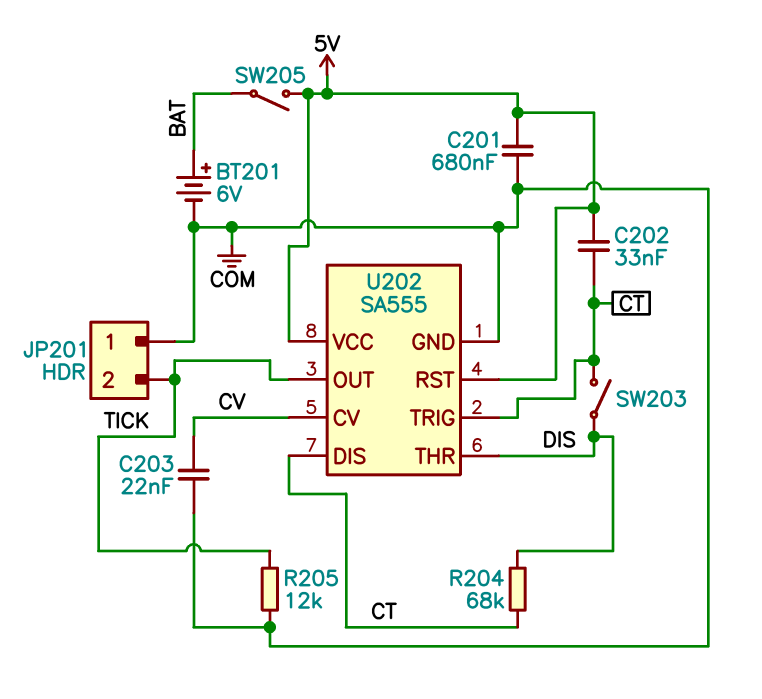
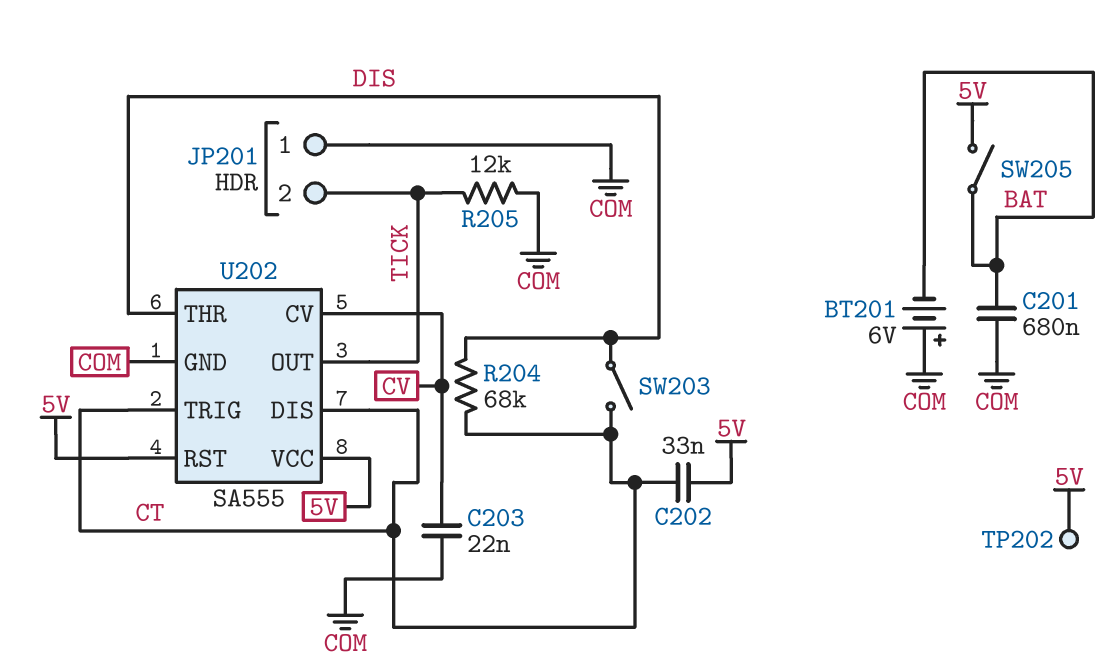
BT201: 6V (plus BAT, minus COM) -> 6V (plus COM, minus BAT)
C201: 680nF (5V, COM) -> 680nF (BAT, COM)
TP202: none -> test point (5V)

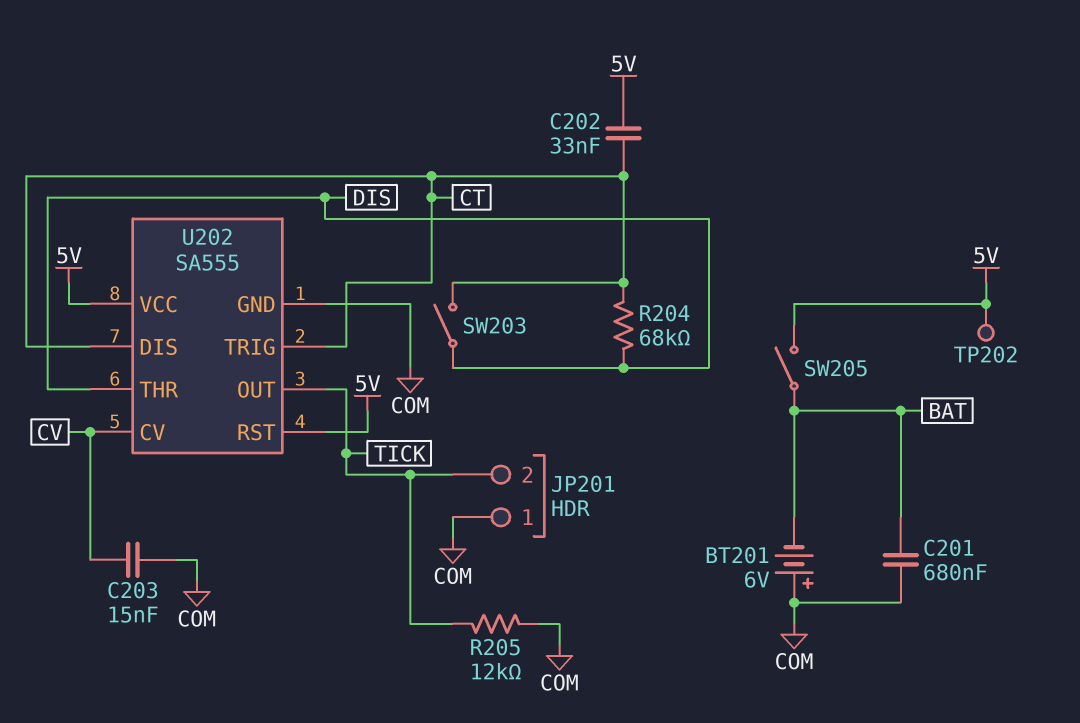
C203: 22nF (COM, CV) -> 15nF (COM, CV)

